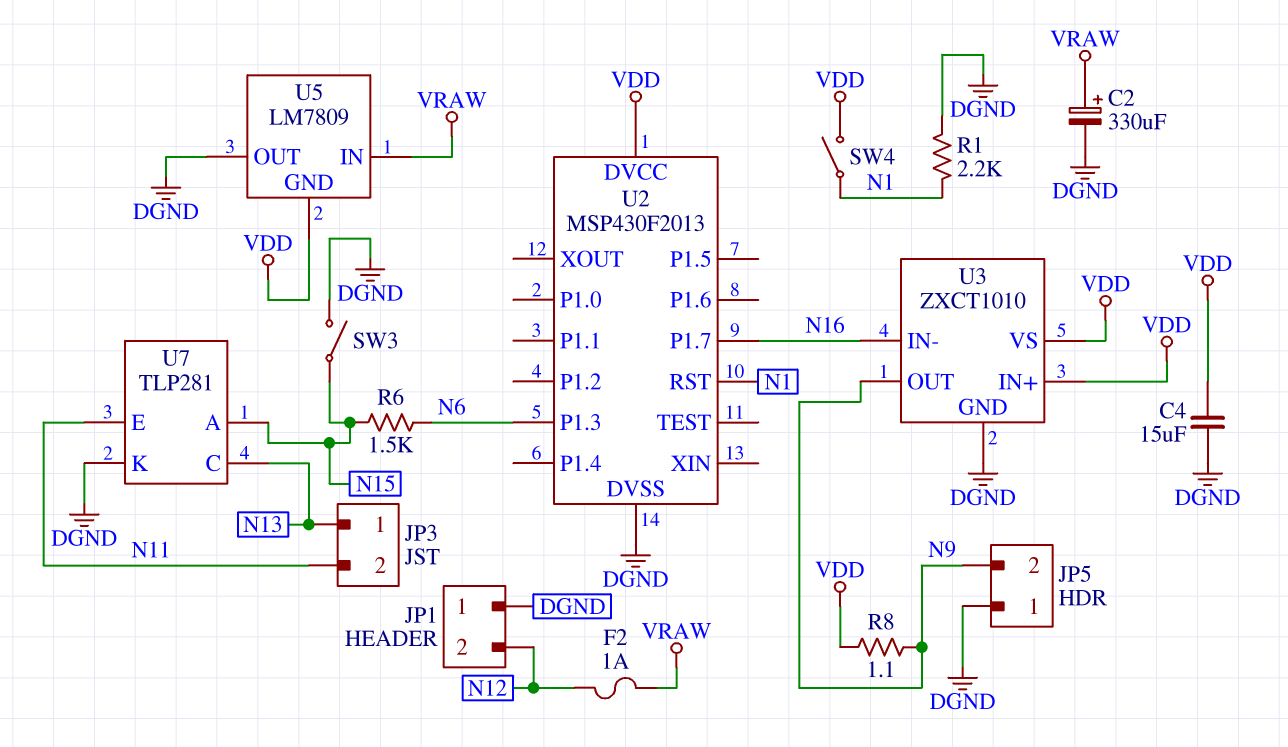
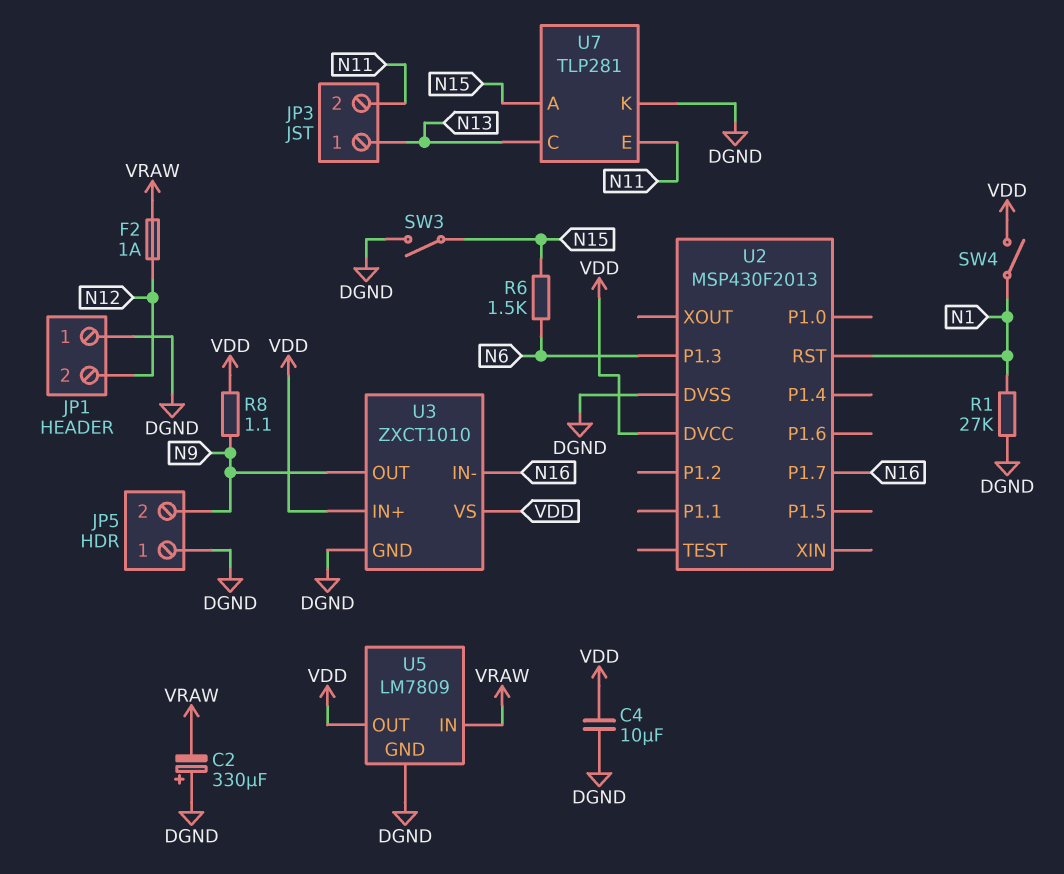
C2: 330uF (plus VRAW, minus DGND) -> 330uF (plus DGND, minus VRAW)
C4: 15uF (DGND, VDD) -> 10uF (DGND, VDD)
R1: 2.2k (DGND, N1) -> 27k (DGND, N1)
U5 pin GND: VDD -> DGND
U5 pin OUT: DGND -> VDD

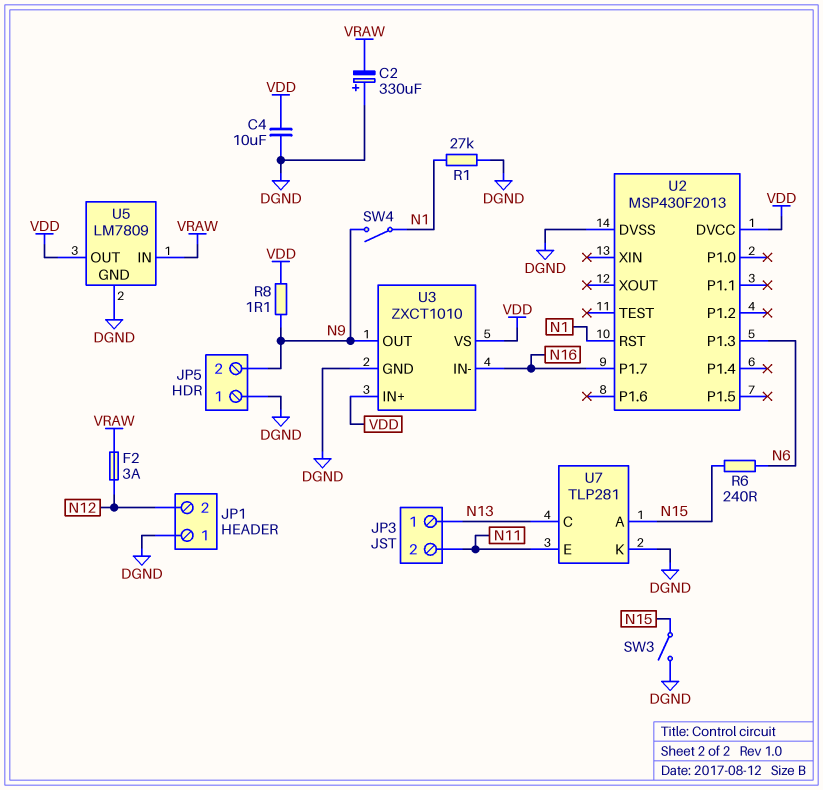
F2: 1A (N12, VRAW) -> 3A (N12, VRAW)
R6: 1.5k (N6, N15) -> 240 (N6, N15)
SW4: switch (N1, VDD) -> switch (N1, N9)

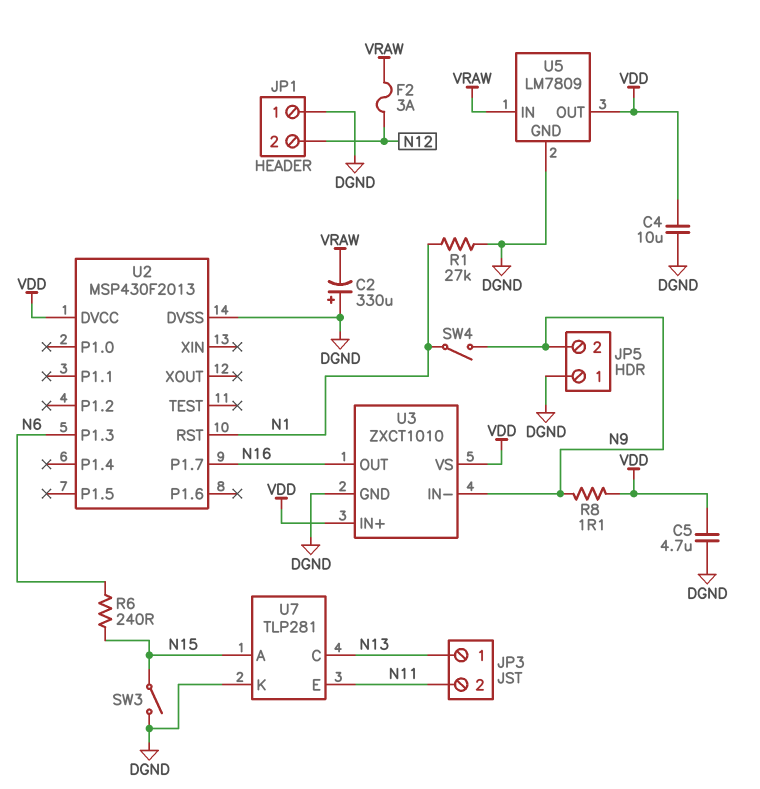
C5: none -> 4.7uF (DGND, VDD)
U3 pin IN-: N16 -> N9
U3 pin OUT: N9 -> N16

